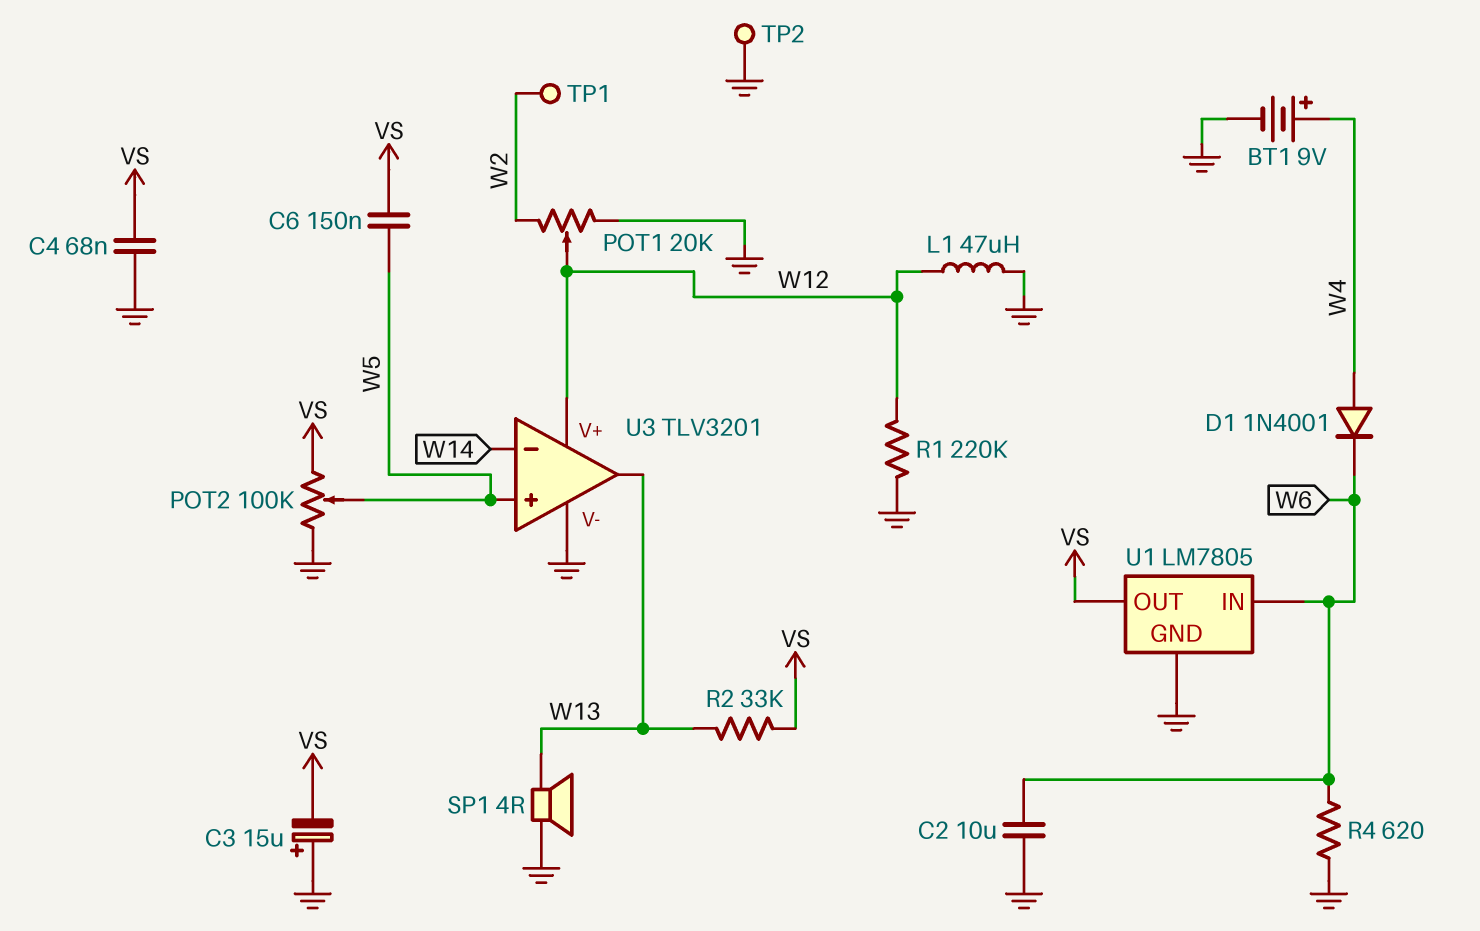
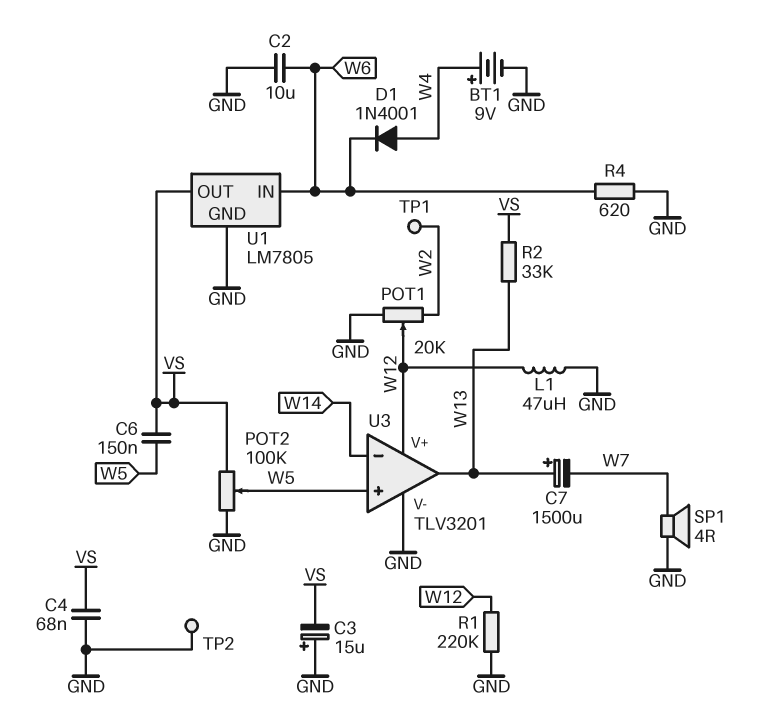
C7: none -> 1500uF (plus W13, minus W7)
SP1: speaker 4R (GND, W13) -> speaker 4R (GND, W7)

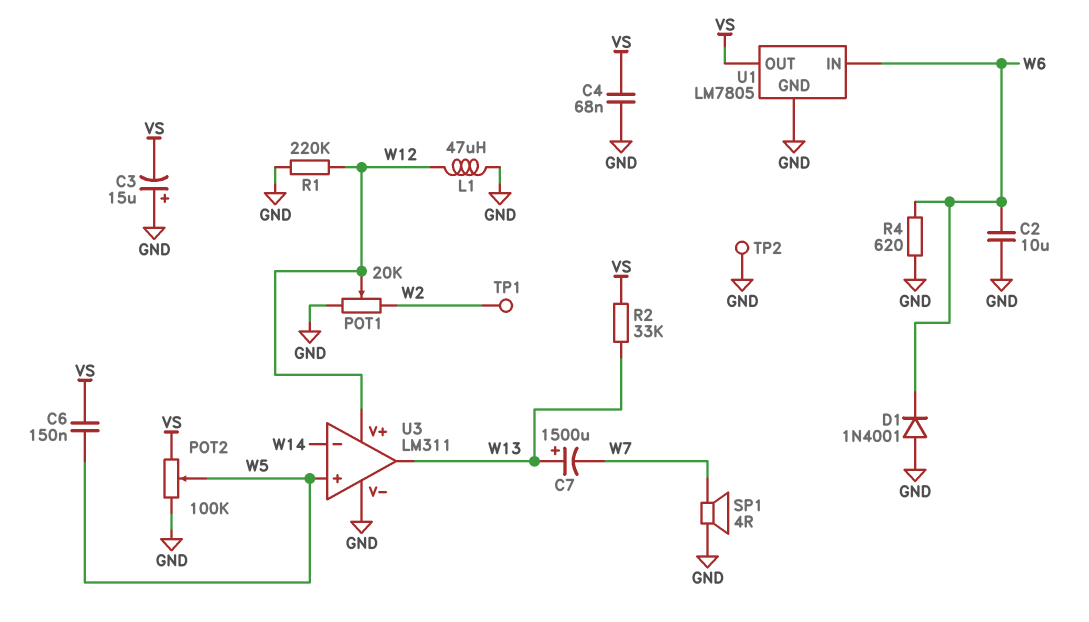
BT1: 9V (plus W4, minus GND) -> none
D1: diode 1N4001 (A W4, K W6) -> diode 1N4001 (A GND, K W6)
U3: TLV3201 -> LM311

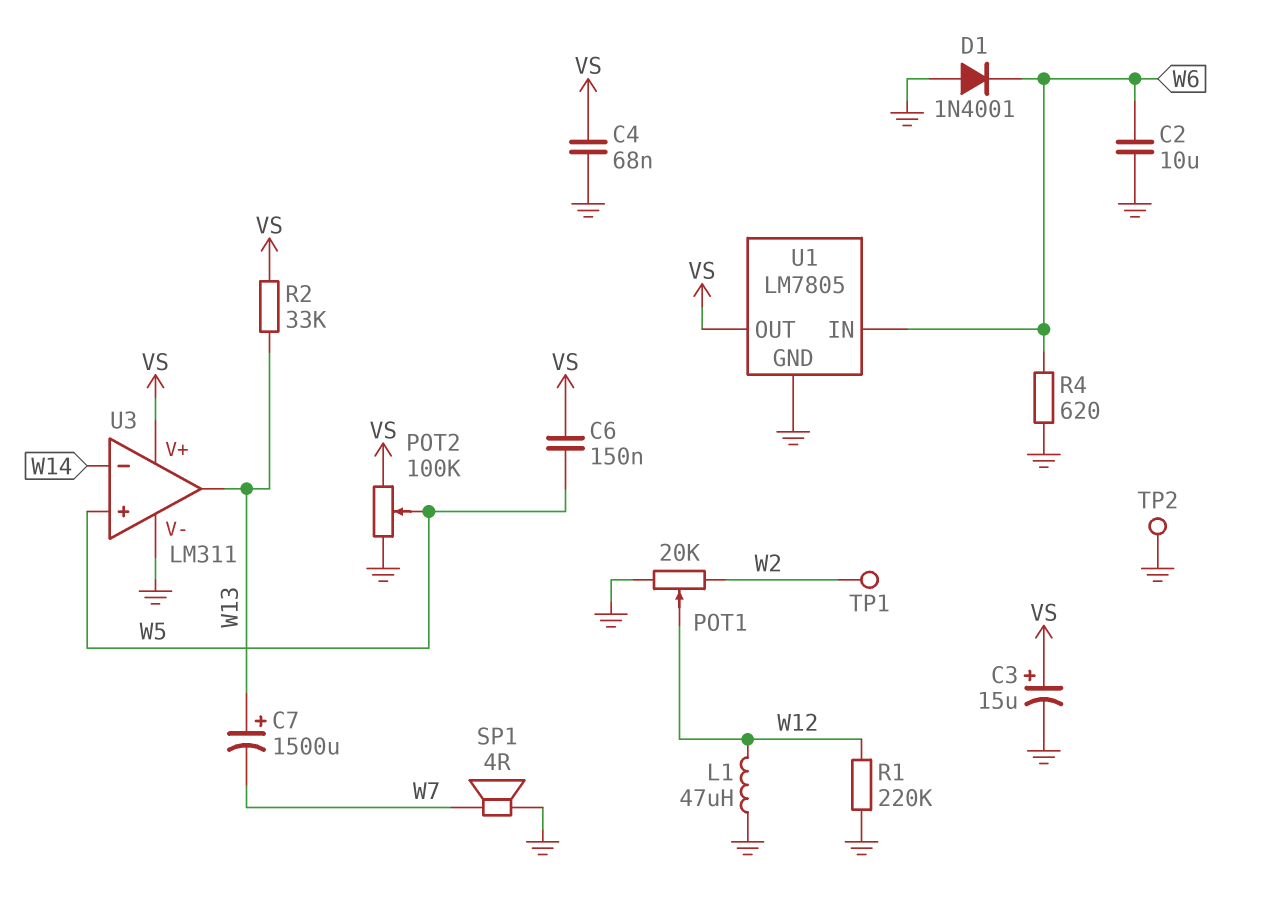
C3: 15uF (plus GND, minus VS) -> 15uF (plus VS, minus GND)
U3 pin V+: W12 -> VS

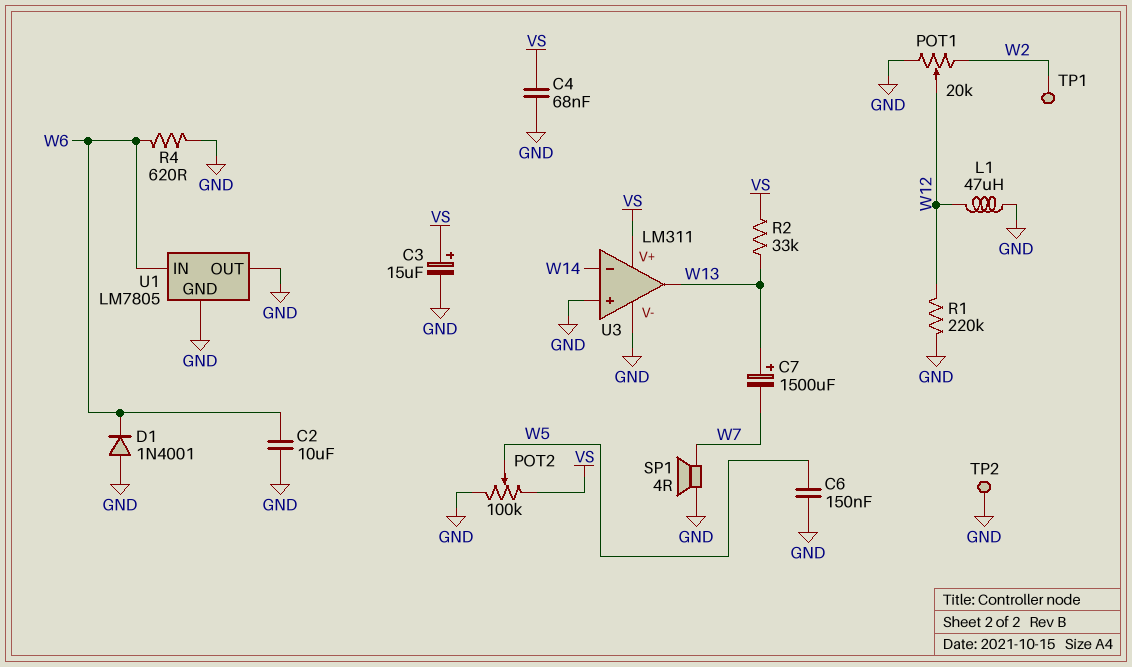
C6: 150nF (VS, W5) -> 150nF (GND, W5)
U1 pin OUT: VS -> GND
U3 pin in+: W5 -> GND

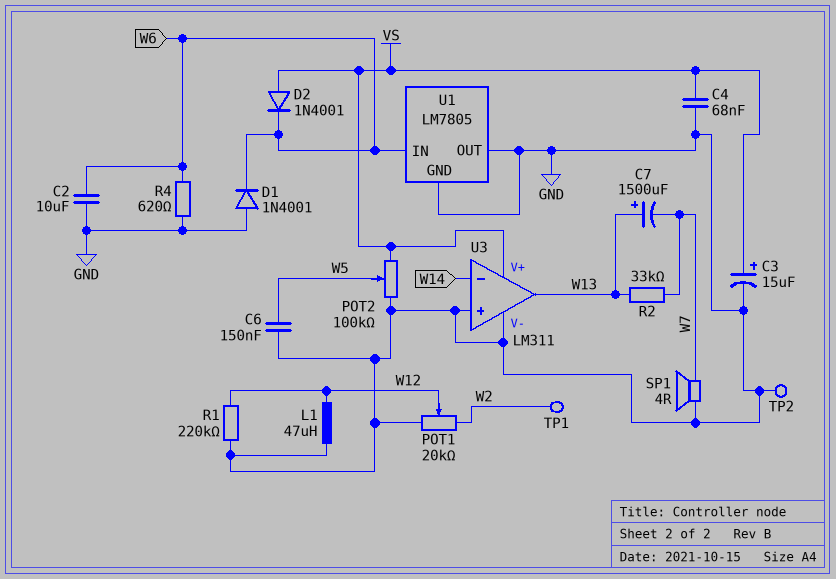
D2: none -> diode 1N4001 (A VS, K W6)
R2: 33k (VS, W13) -> 33k (W7, W13)

